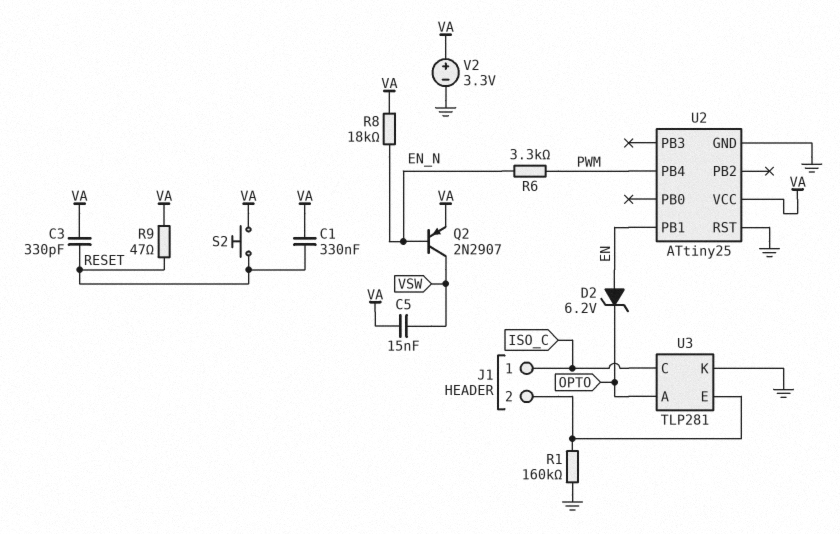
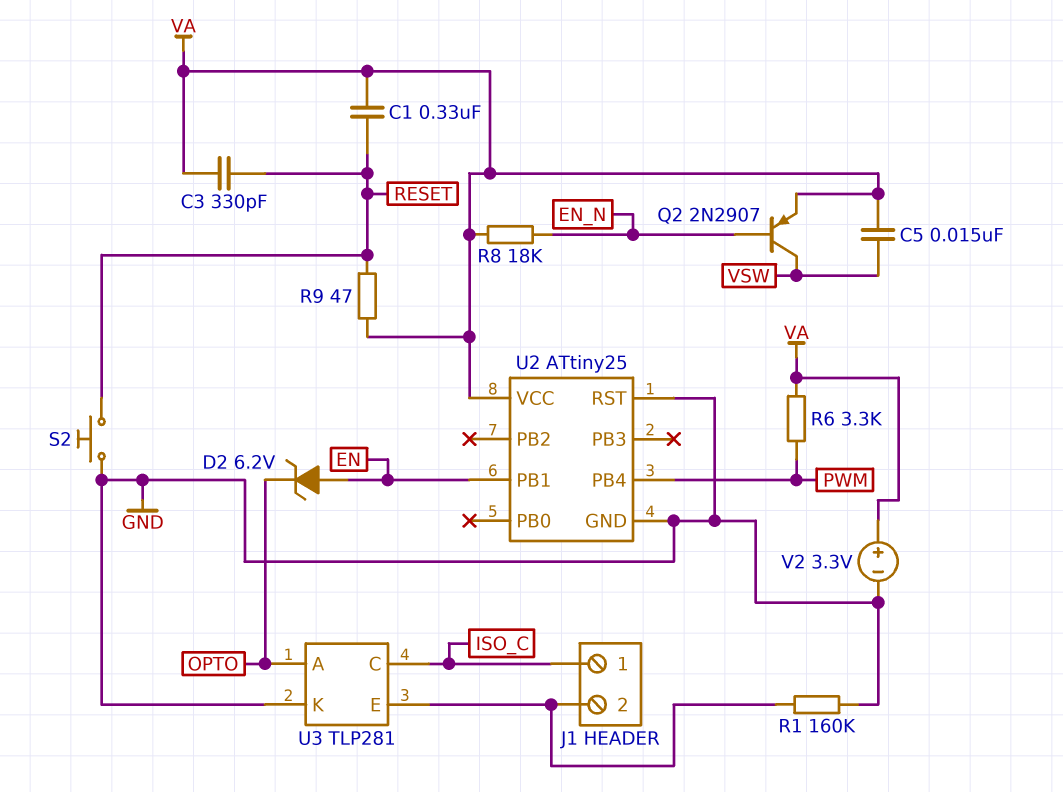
R6: 3.3k (EN_N, PWM) -> 3.3k (PWM, VA)
S2: button (RESET, VA) -> button (GND, RESET)

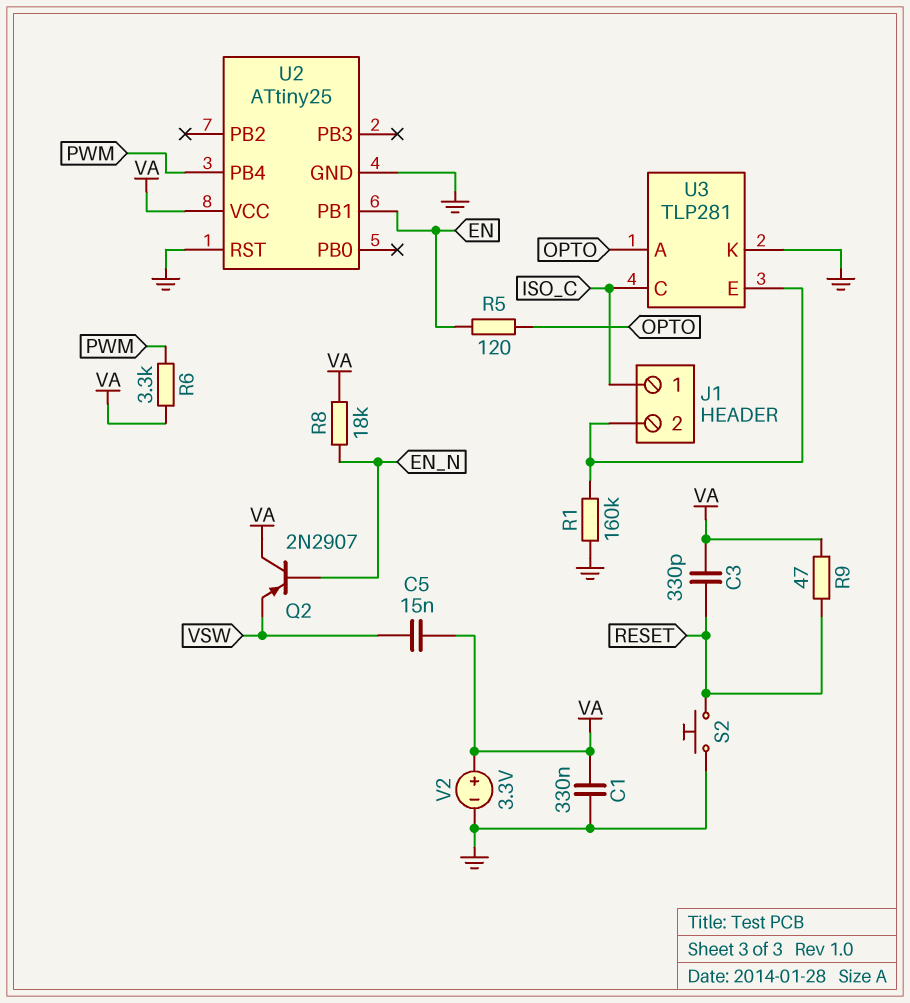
C1: 330nF (RESET, VA) -> 330nF (GND, VA)
D2: zener 6.2V (A EN, K OPTO) -> none
Q2: PNP 2N2907 (B EN_N, C VSW, E VA) -> PNP 2N2907 (B EN_N, C VA, E VSW)
R5: none -> 120 (EN, OPTO)

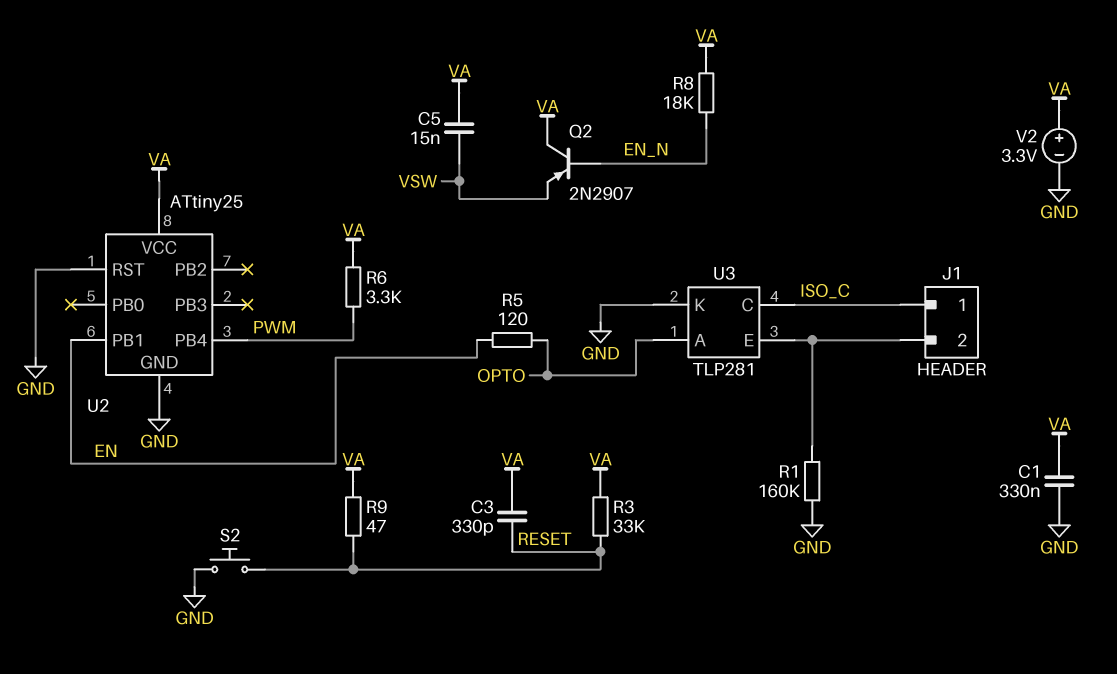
R3: none -> 33k (RESET, VA)

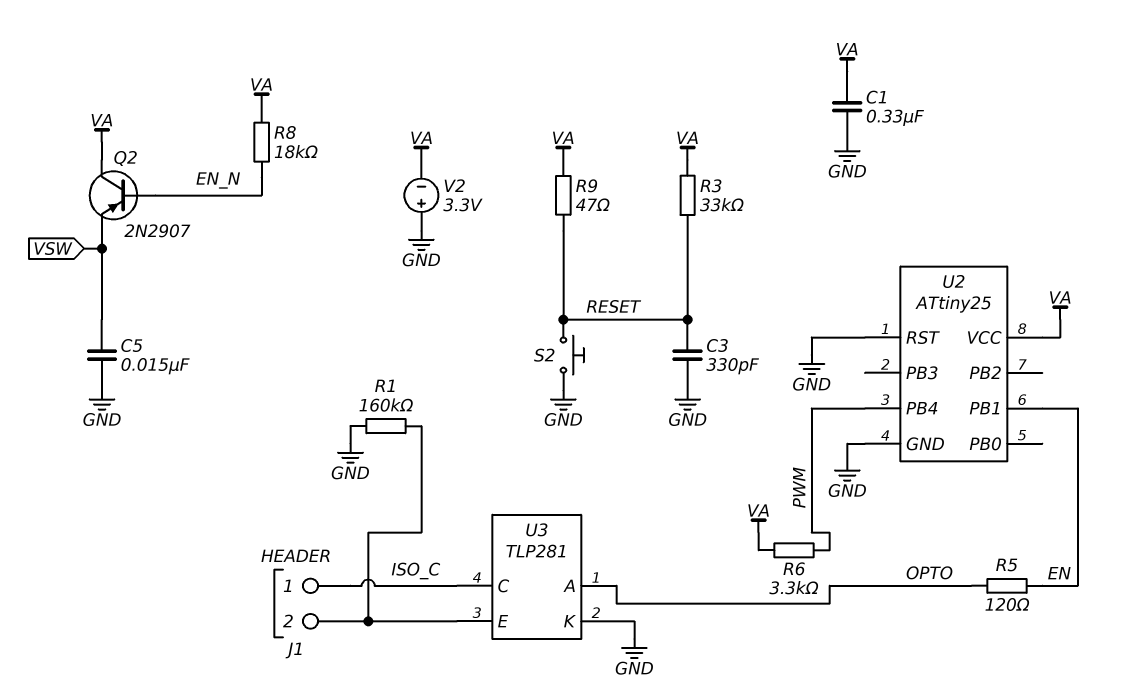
C3: 330pF (RESET, VA) -> 330pF (GND, RESET)
C5: 15nF (VA, VSW) -> 15nF (GND, VSW)
V2: 3.3V (plus VA, minus GND) -> 3.3V (plus GND, minus VA)

